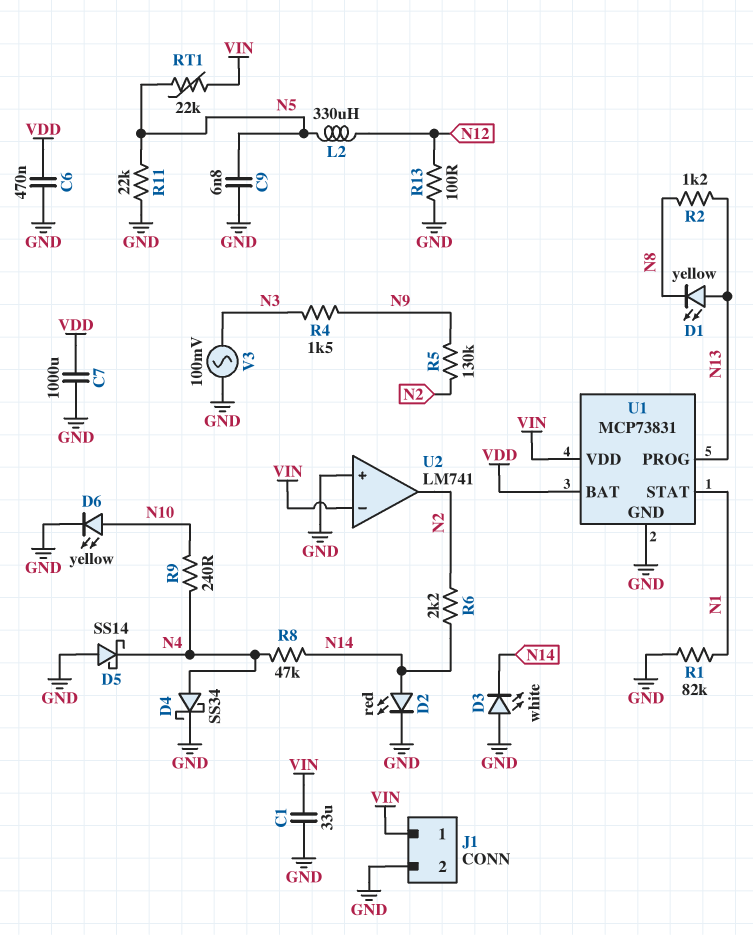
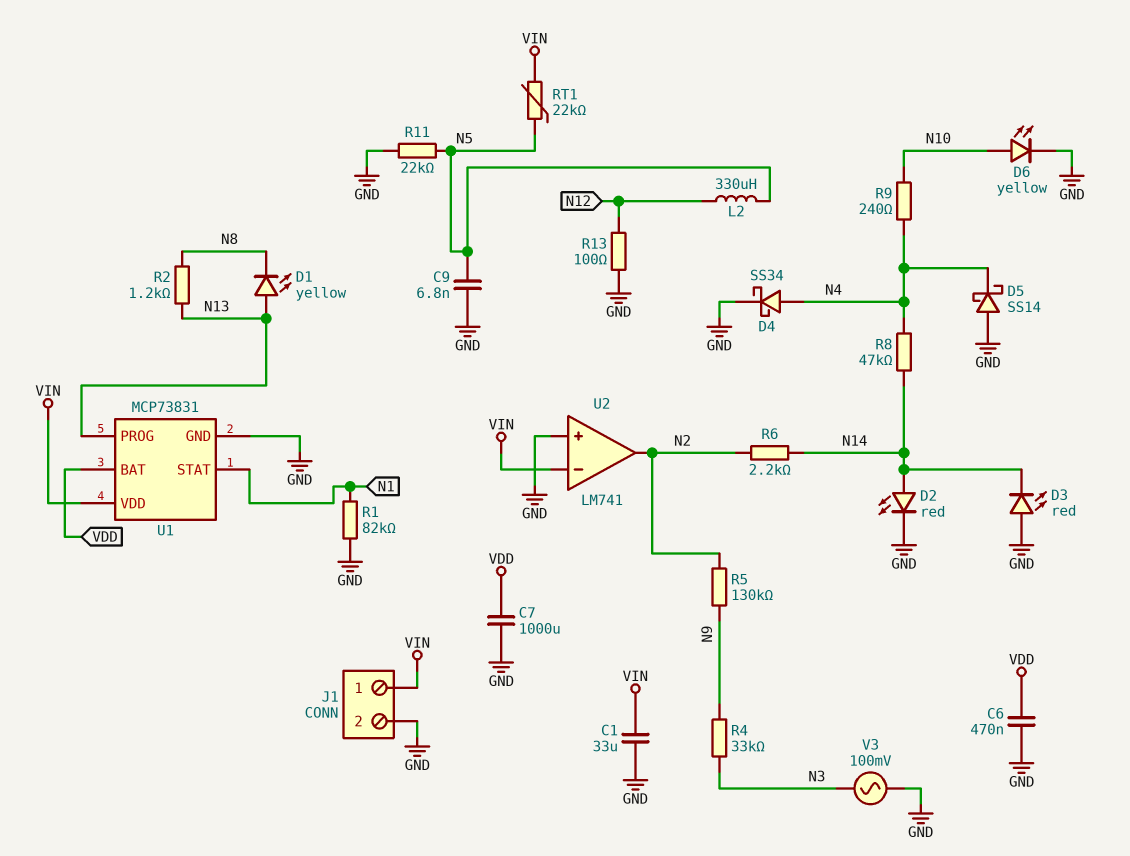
D3: LED white (A GND, K N14) -> LED red (A GND, K N14)
R4: 1.5k (N3, N9) -> 33k (N3, N9)

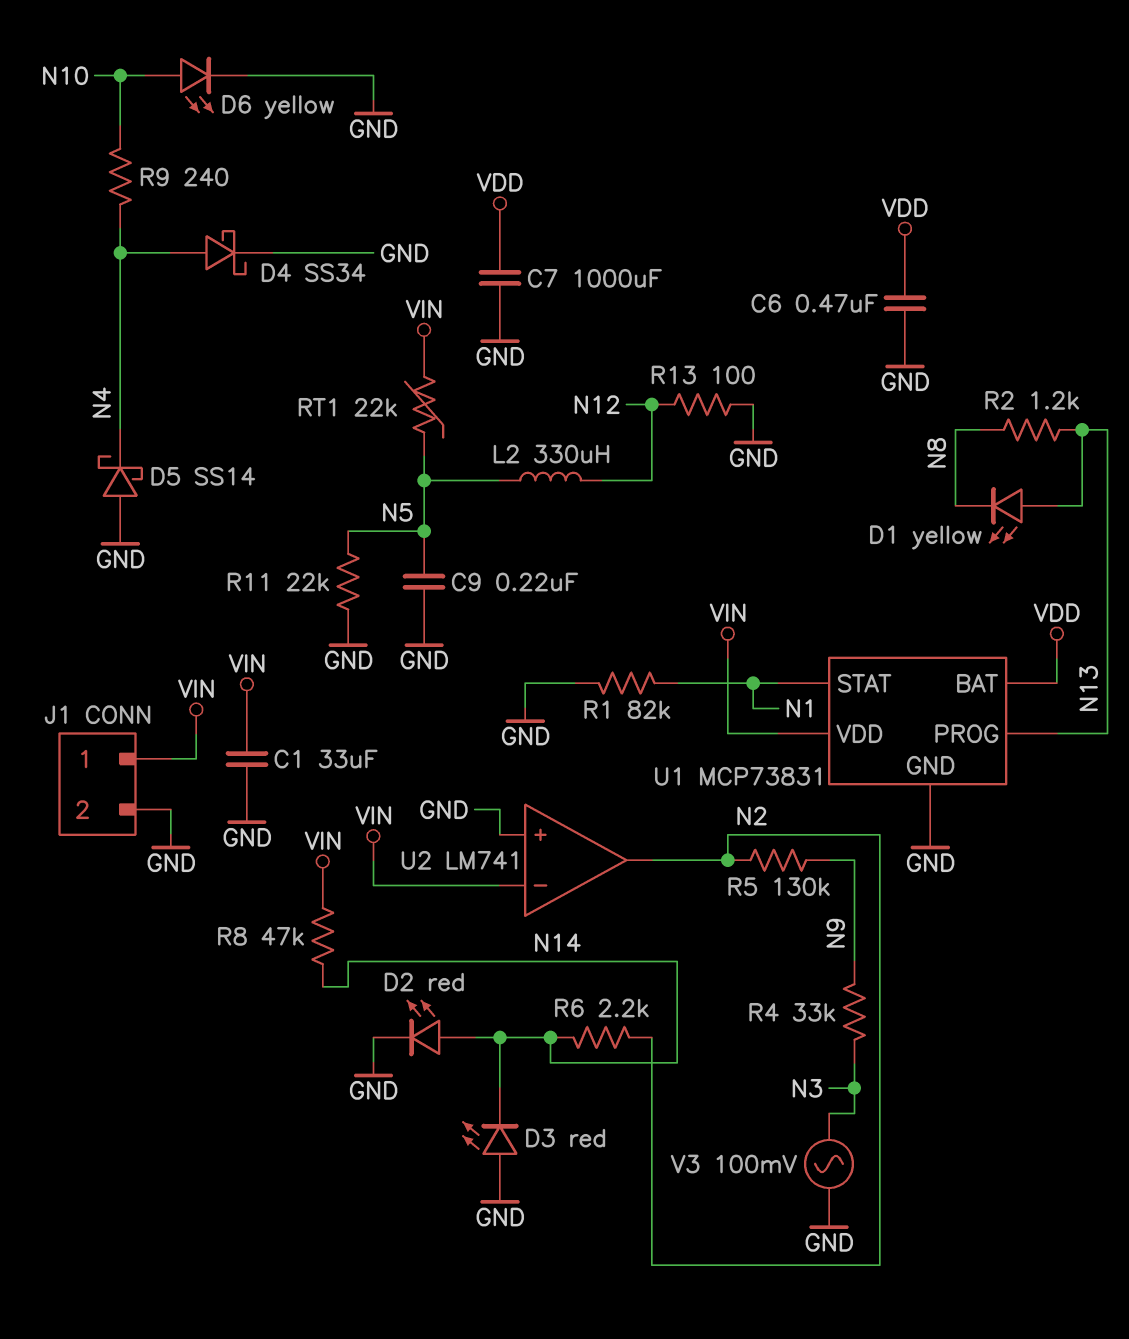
C9: 6.8nF (GND, N5) -> 220nF (GND, N5)
R8: 47k (N4, N14) -> 47k (N14, VIN)

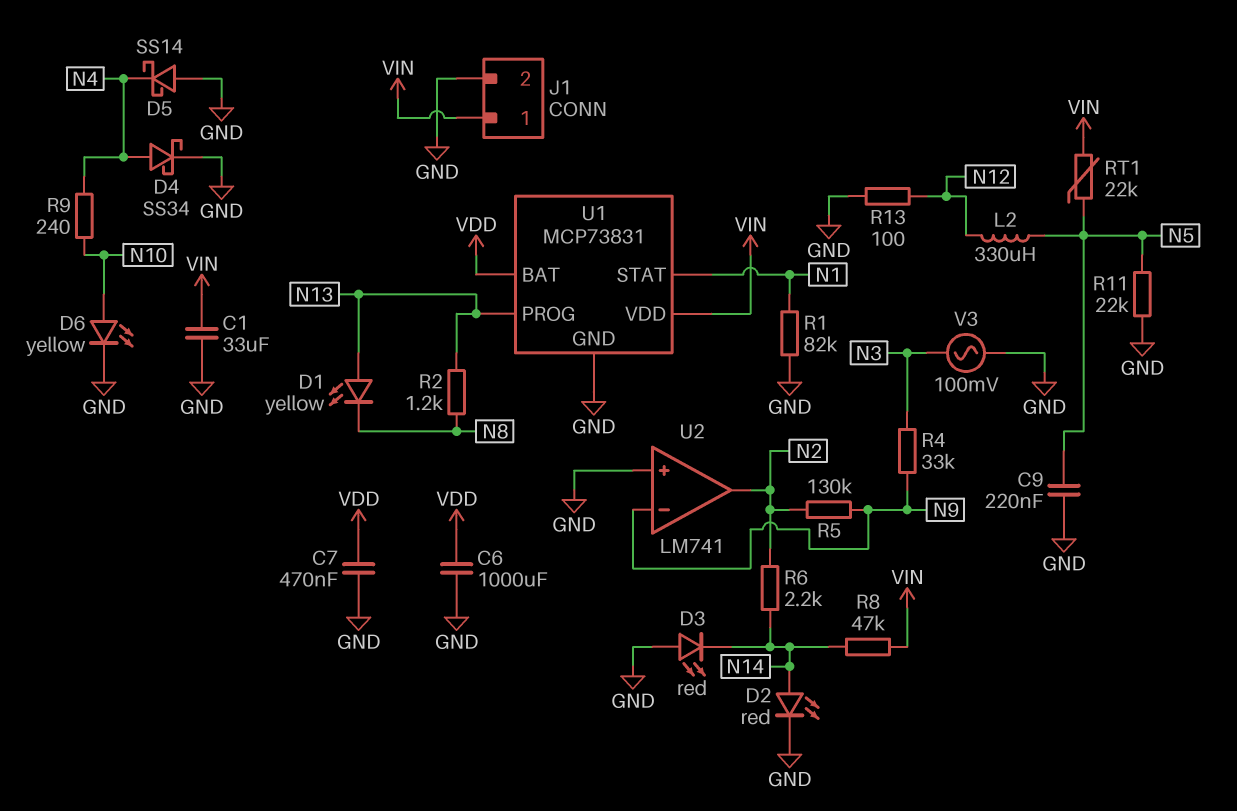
C6: 470nF (GND, VDD) -> 1000uF (GND, VDD)
C7: 1000uF (GND, VDD) -> 470nF (GND, VDD)
U2 pin in-: VIN -> N9

